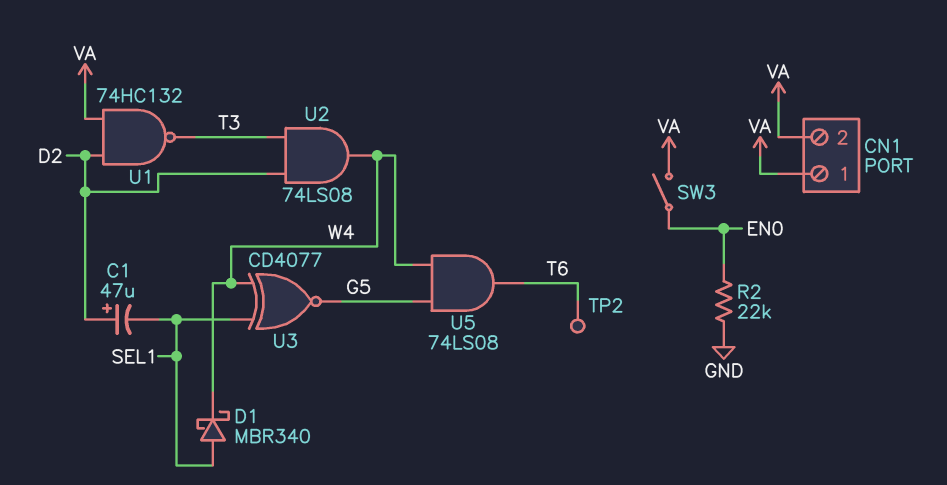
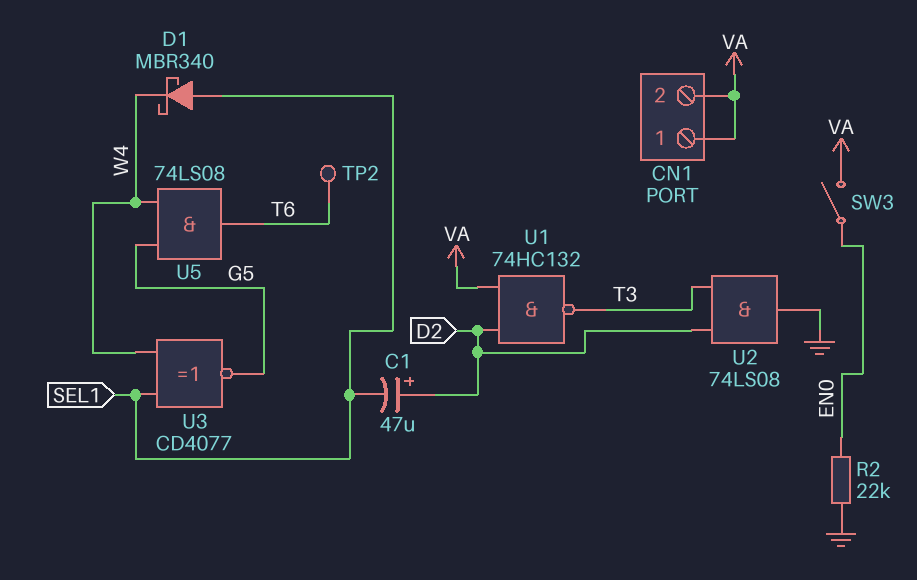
U2: AND 74LS08 (in D2, in T3, out W4) -> AND 74LS08 (in D2, in T3, out GND)

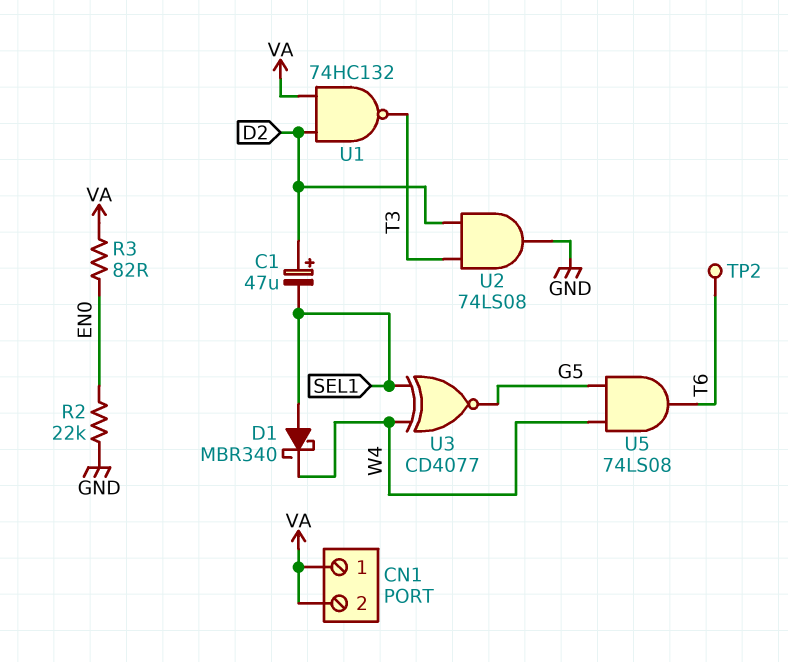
R3: none -> 82 (EN0, VA)
SW3: switch (EN0, VA) -> none

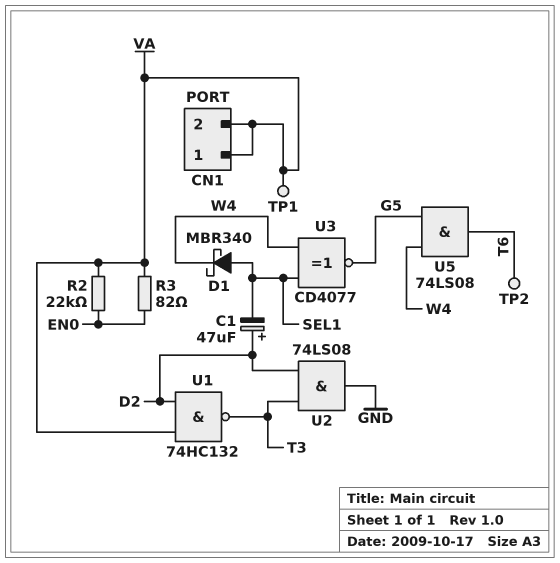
R2: 22k (EN0, GND) -> 22k (EN0, VA)
TP1: none -> test point (VA)

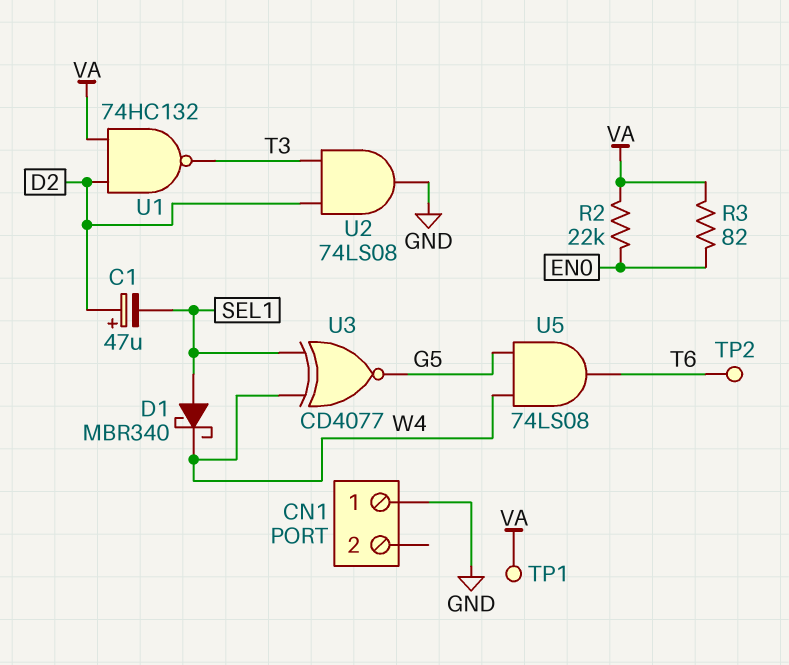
CN1 pin 1: VA -> GND
CN1 pin 2: VA -> none

